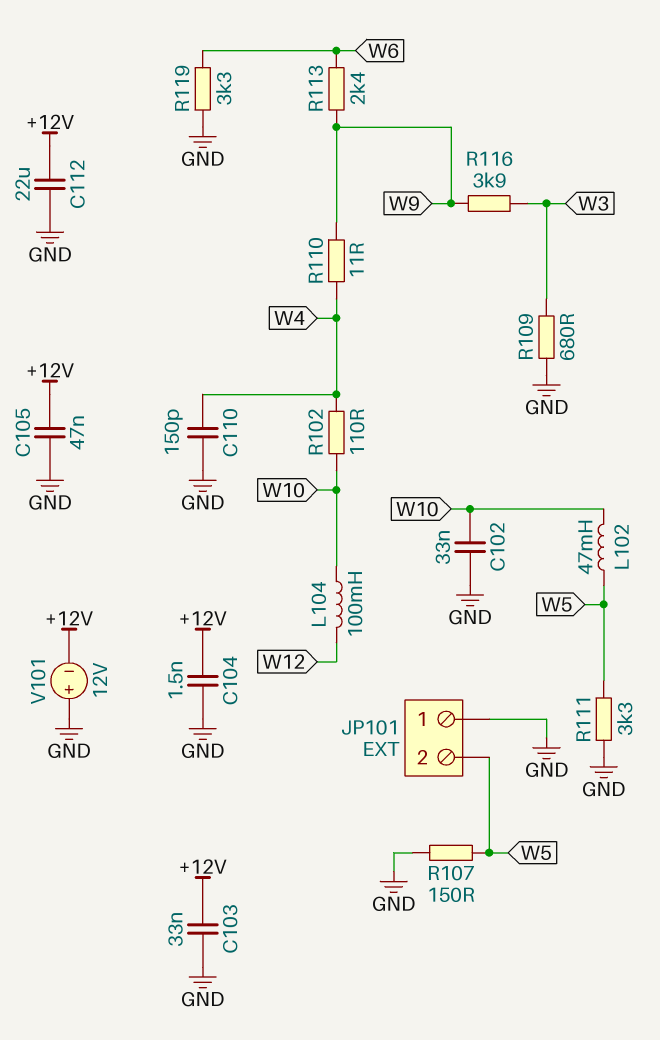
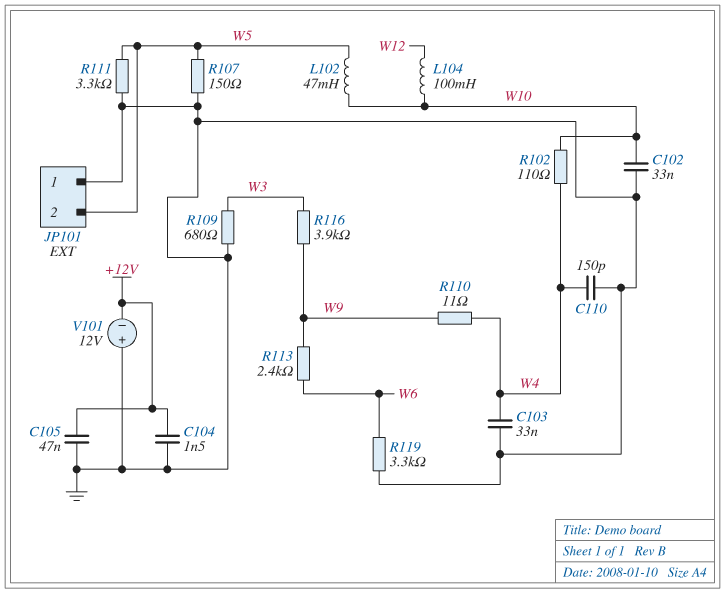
C103: 33nF (+12V, GND) -> 33nF (GND, W4)
C112: 22uF (+12V, GND) -> none

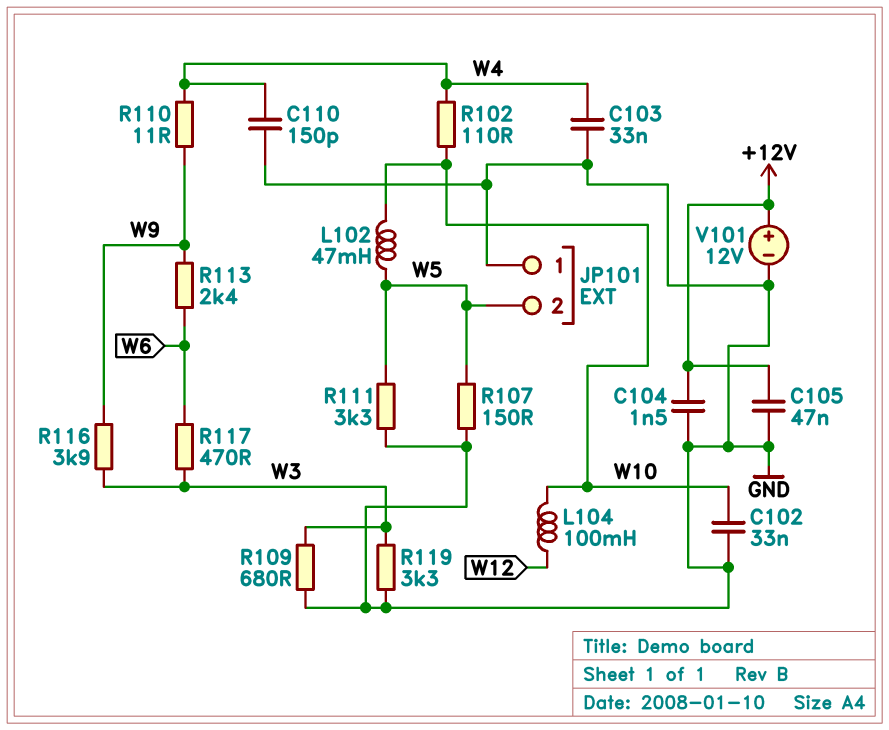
R117: none -> 470 (W3, W6)
R119: 3.3k (GND, W6) -> 3.3k (GND, W3)
V101: 12V (plus GND, minus +12V) -> 12V (plus +12V, minus GND)

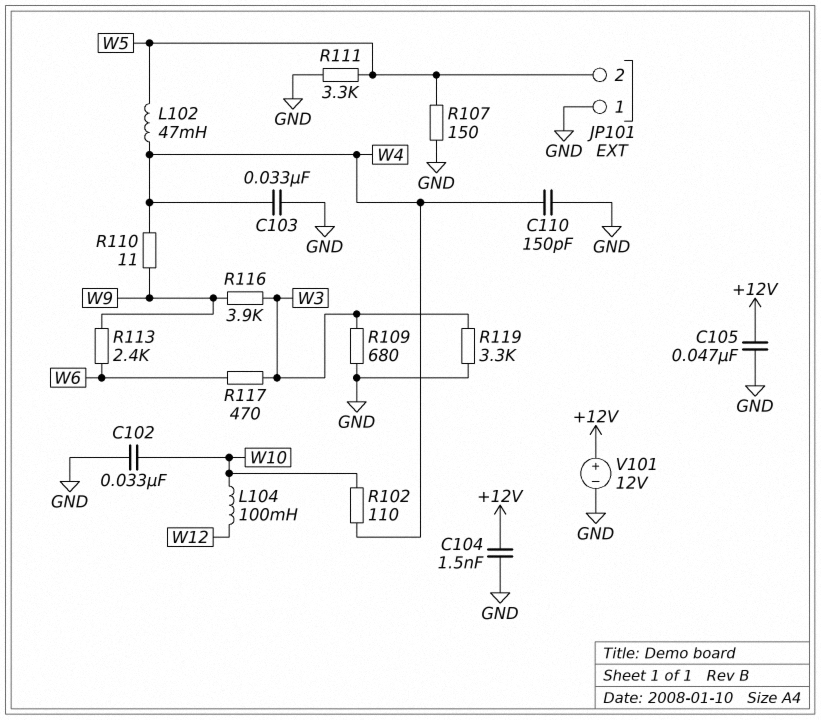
L102: 47mH (W5, W10) -> 47mH (W4, W5)

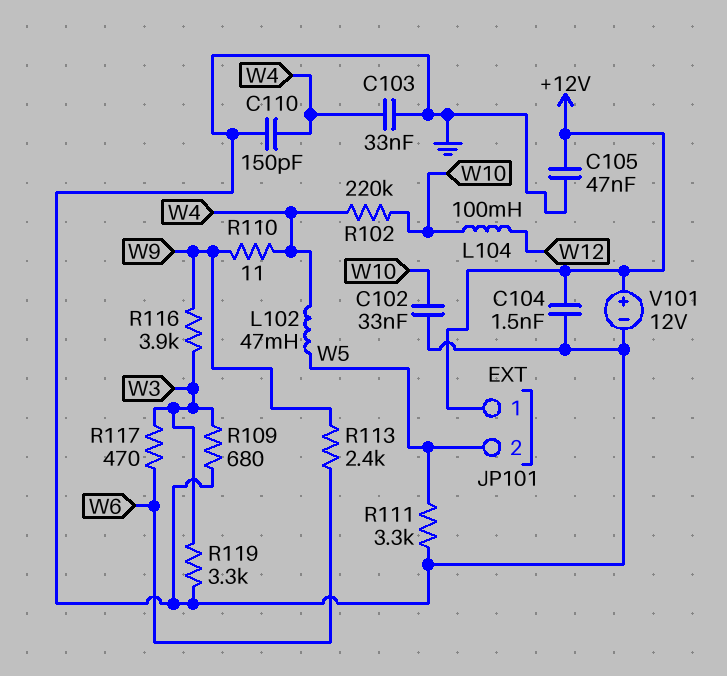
JP101 pin 1: GND -> +12V
R102: 110 (W4, W10) -> 220k (W4, W10)
R107: 150 (GND, W5) -> none

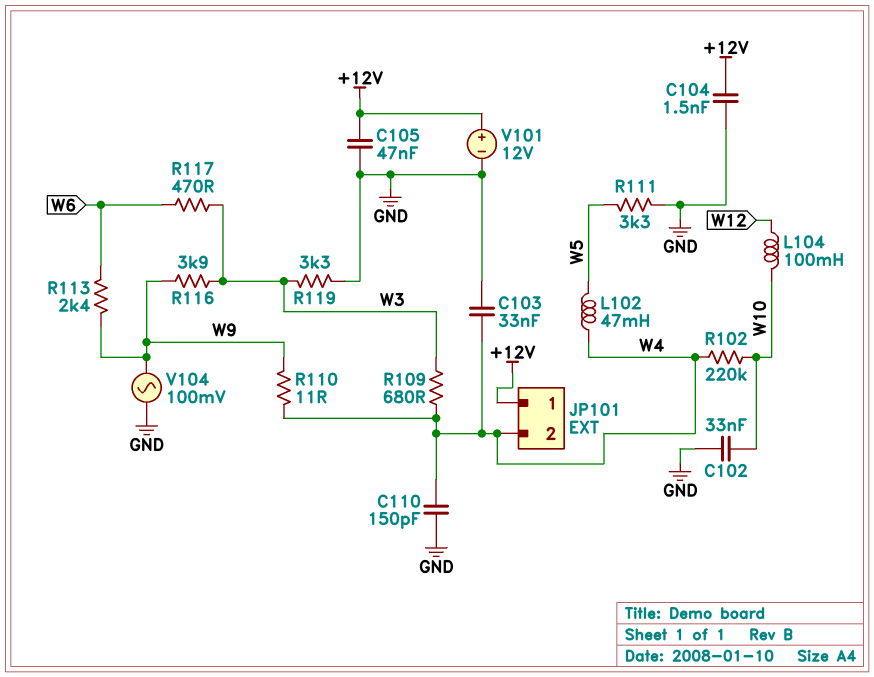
JP101 pin 2: W5 -> W4
R109: 680 (GND, W3) -> 680 (W3, W4)
V104: none -> AC 100mV (GND, W9)

